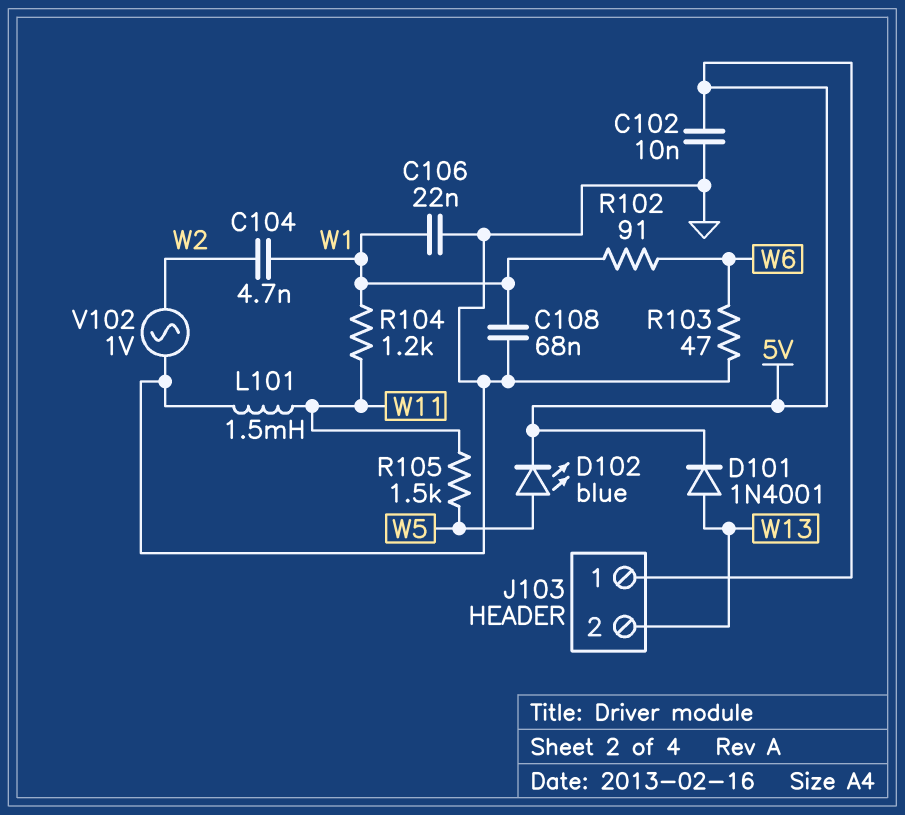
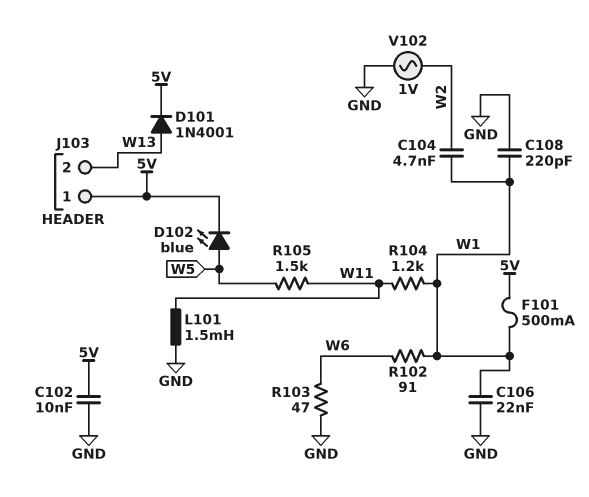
C108: 68nF (GND, W1) -> 220pF (GND, W1)
F101: none -> 500mA (5V, W1)

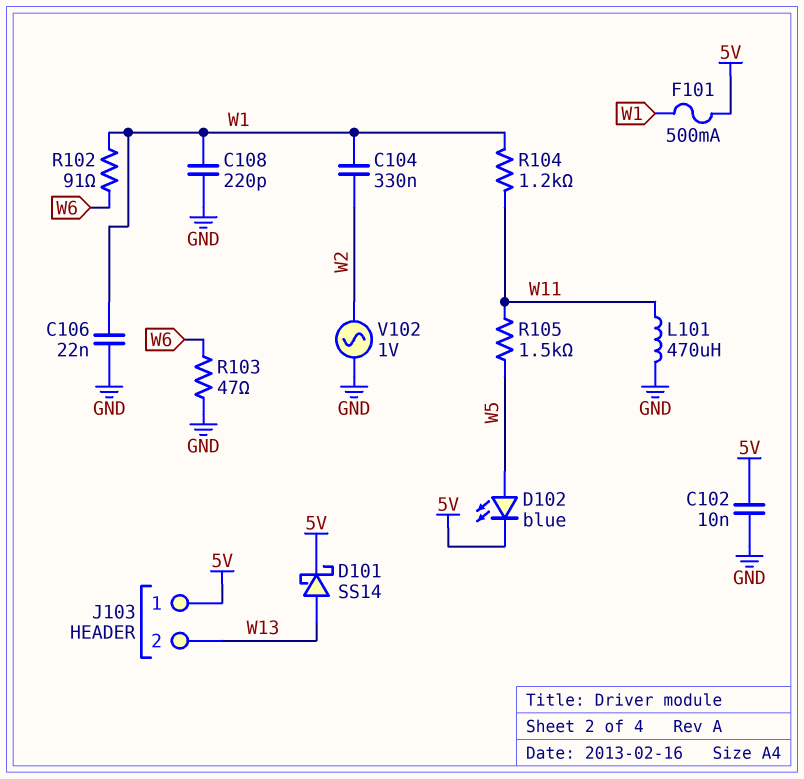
C104: 4.7nF (W1, W2) -> 330nF (W1, W2)
D101: diode 1N4001 (A W13, K 5V) -> schottky SS14 (A W13, K 5V)
L101: 1.5mH (GND, W11) -> 470uH (GND, W11)

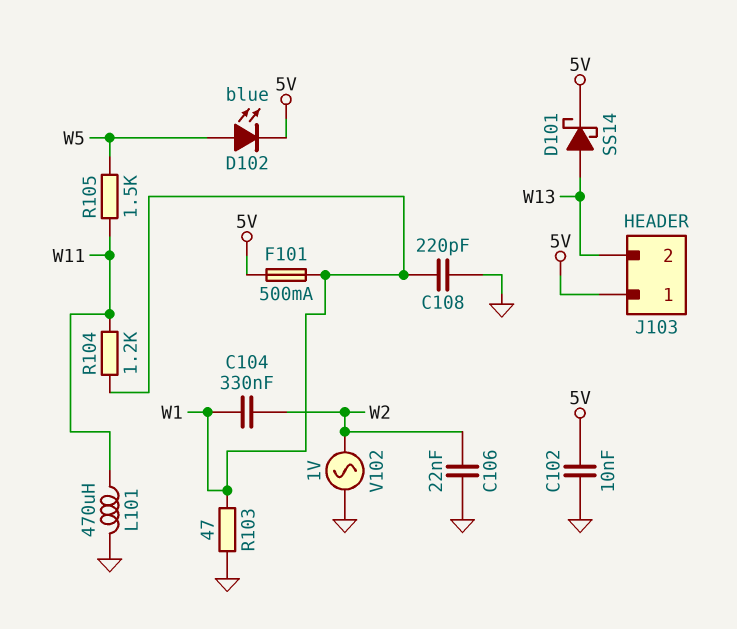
C106: 22nF (GND, W1) -> 22nF (GND, W2)
R102: 91 (W1, W6) -> none
R103: 47 (GND, W6) -> 47 (GND, W1)

